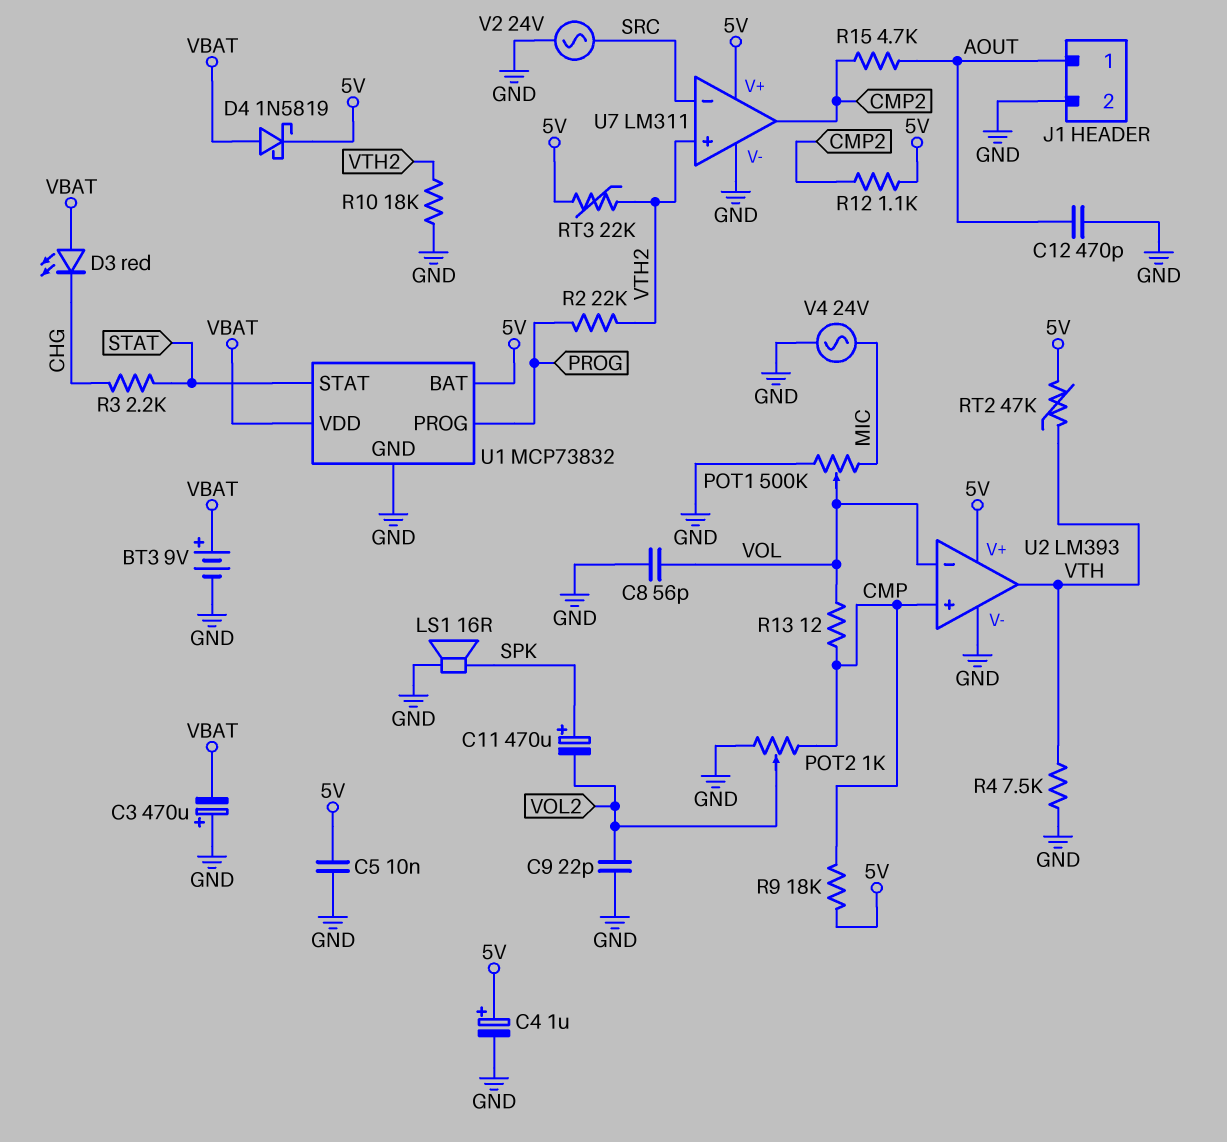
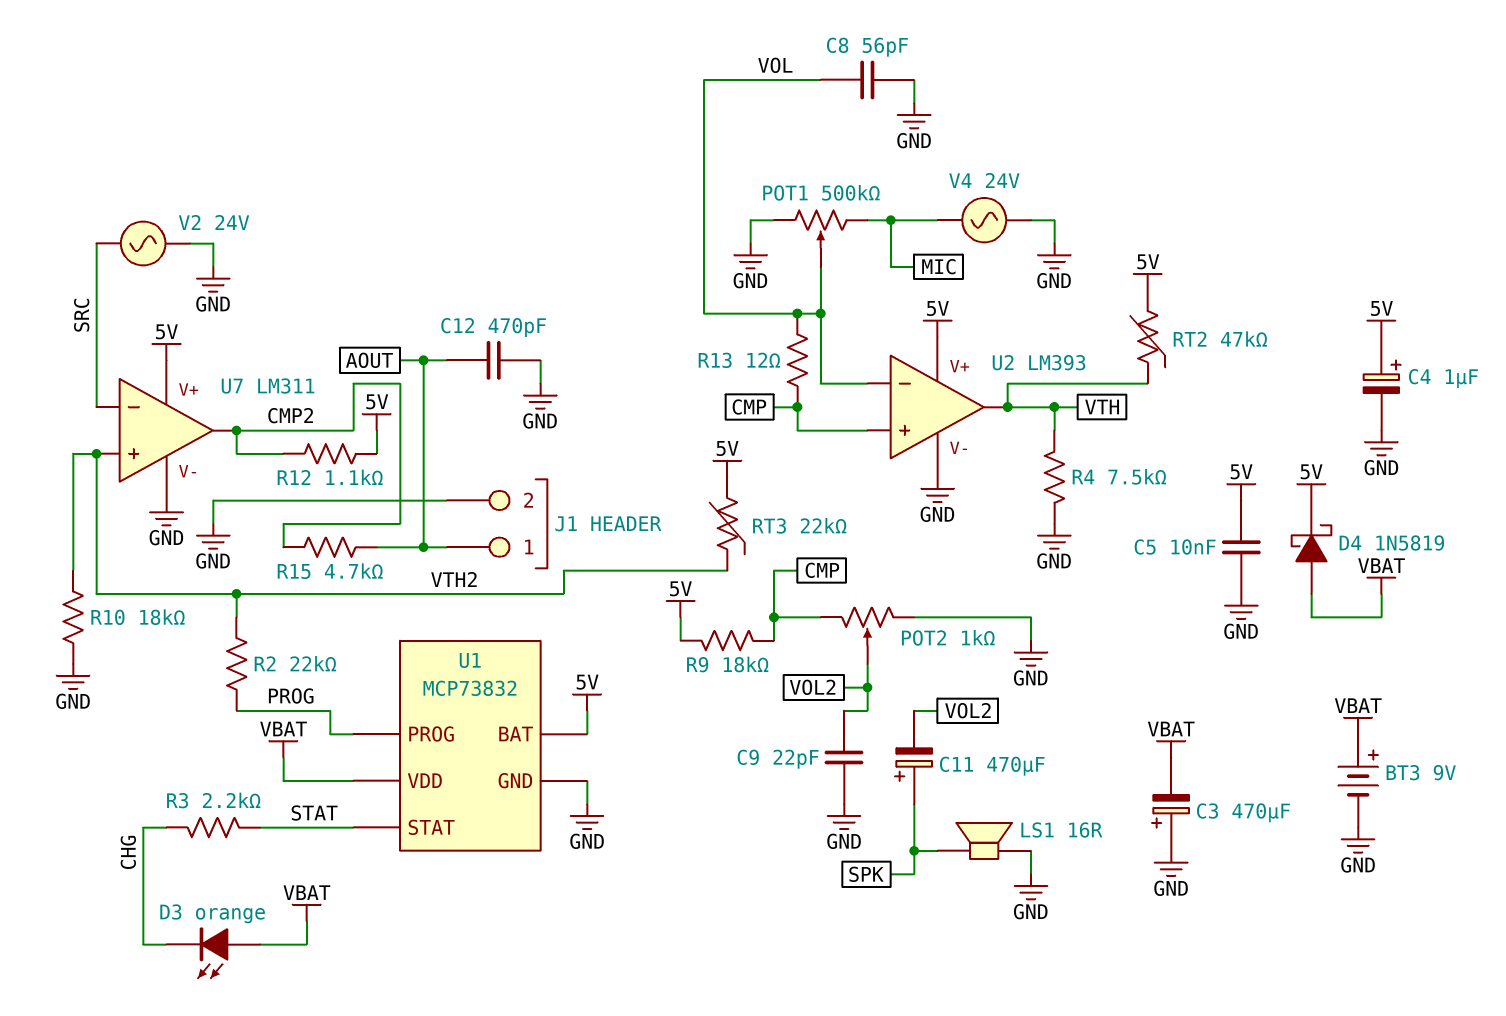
D3: LED red (A VBAT, K CHG) -> LED orange (A VBAT, K CHG)

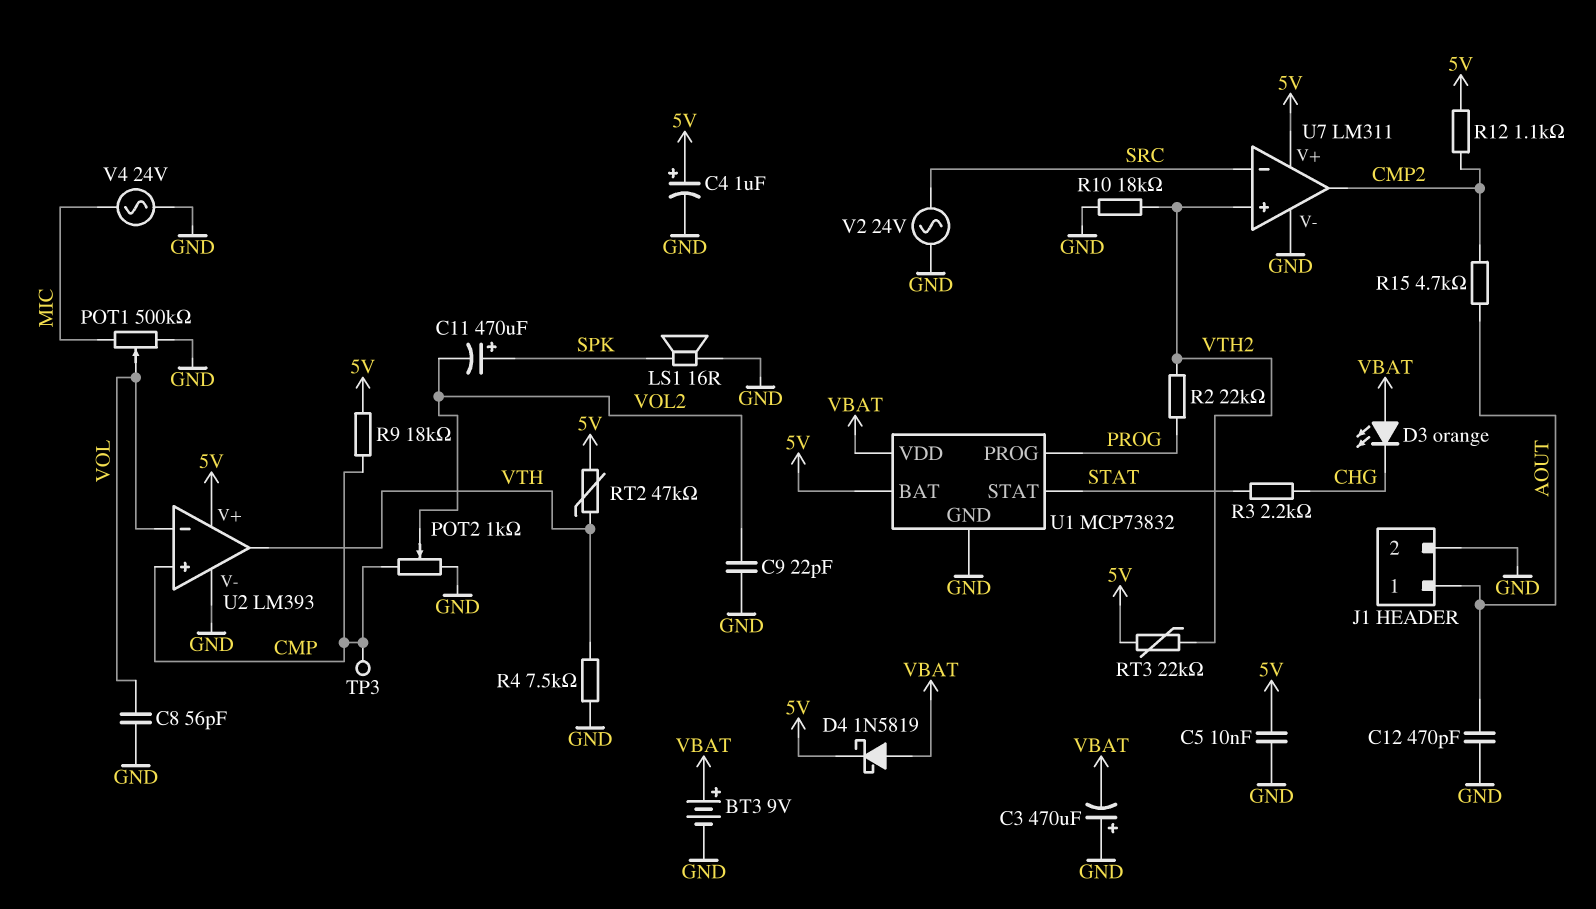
R13: 12 (CMP, VOL) -> none
TP3: none -> test point (CMP)

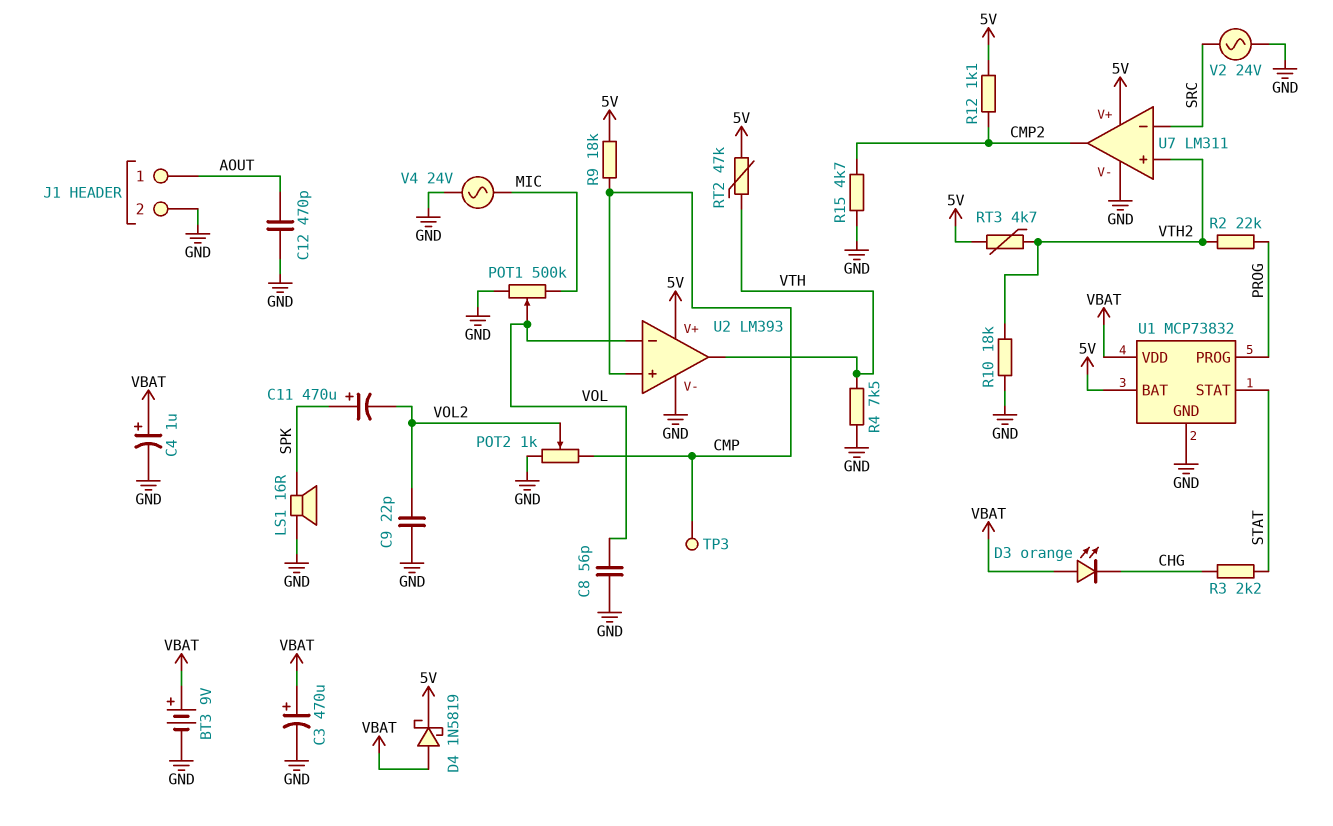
C3: 470uF (plus GND, minus VBAT) -> 470uF (plus VBAT, minus GND)
C4: 1uF (plus 5V, minus GND) -> 1uF (plus VBAT, minus GND)
C5: 10nF (5V, GND) -> none
R15: 4.7k (AOUT, CMP2) -> 4.7k (CMP2, GND)
RT3: 22k (5V, VTH2) -> 4.7k (5V, VTH2)

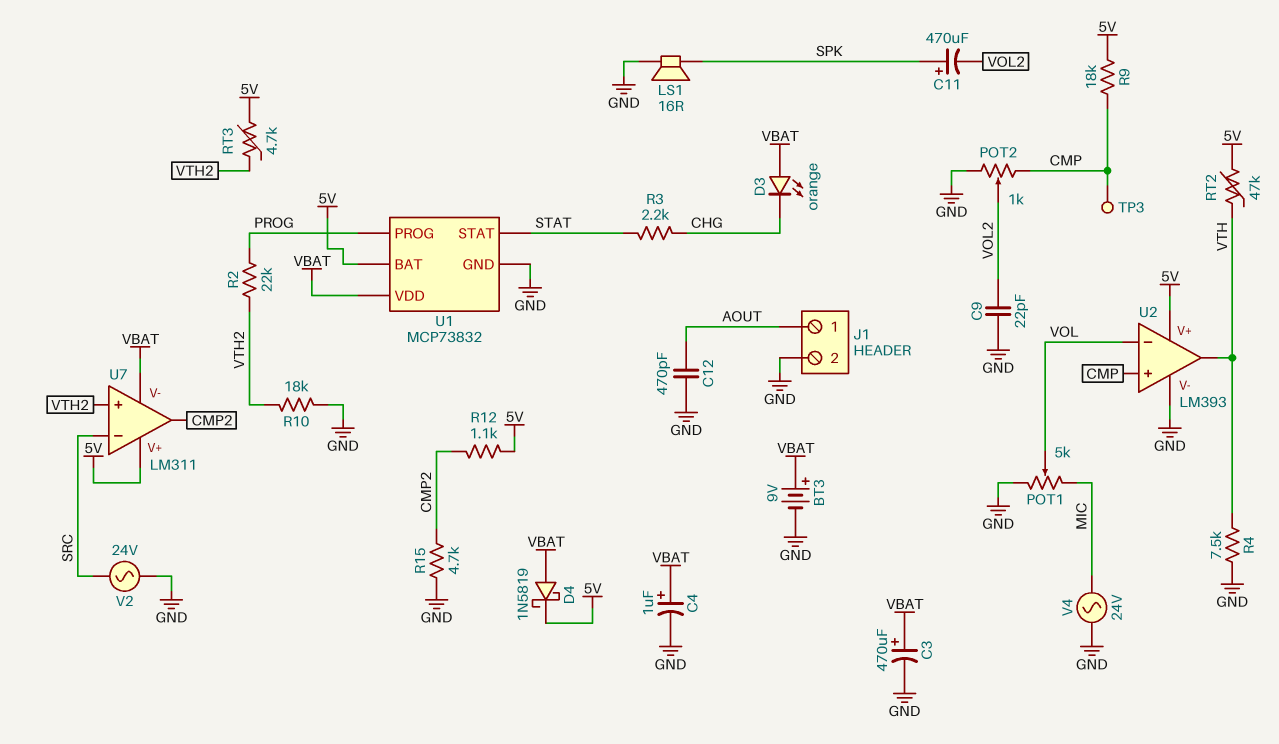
C8: 56pF (GND, VOL) -> none
POT1: 500k (GND, MIC, wiper VOL) -> 5k (GND, MIC, wiper VOL)
U7 pin V-: GND -> VBAT

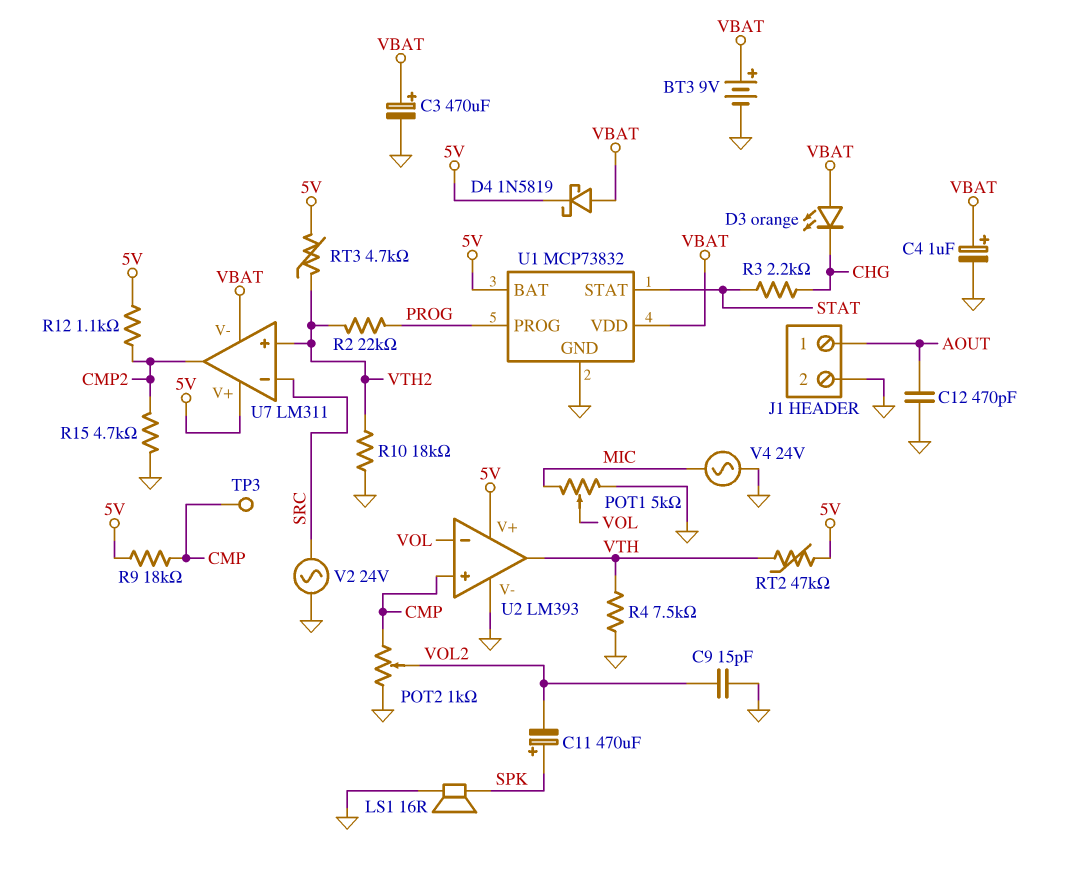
C9: 22pF (GND, VOL2) -> 15pF (GND, VOL2)

